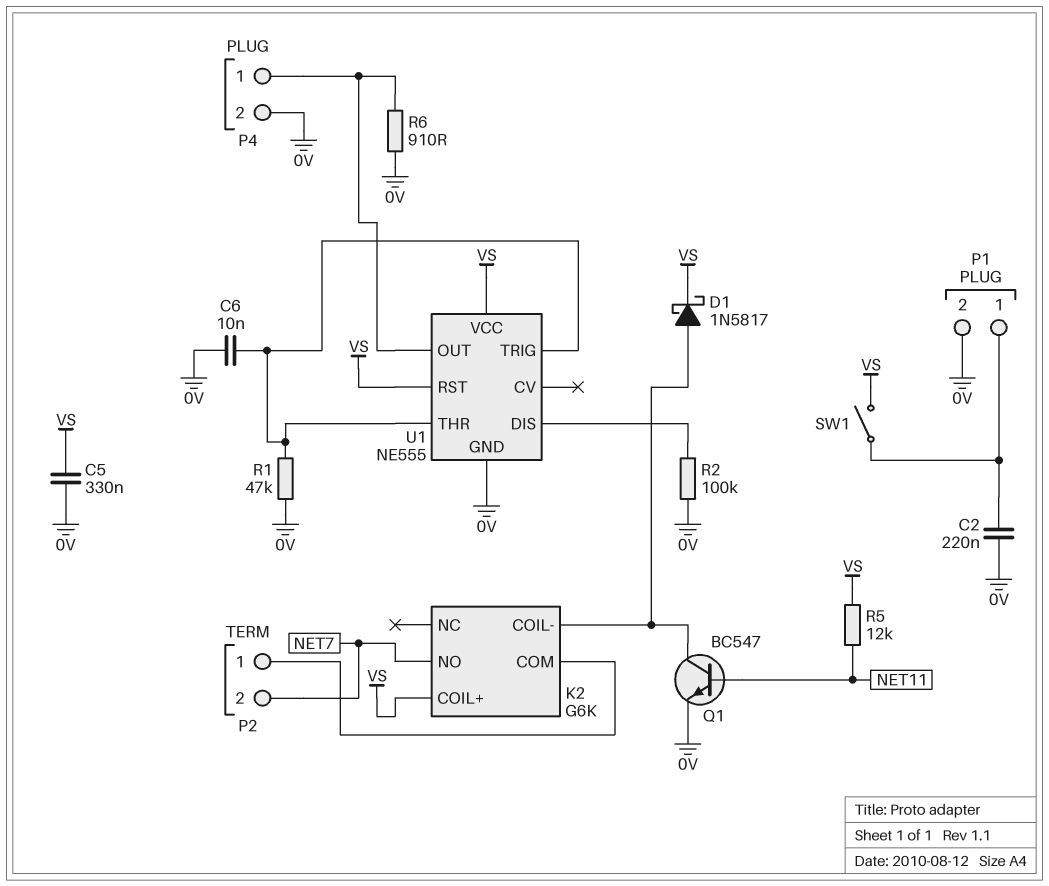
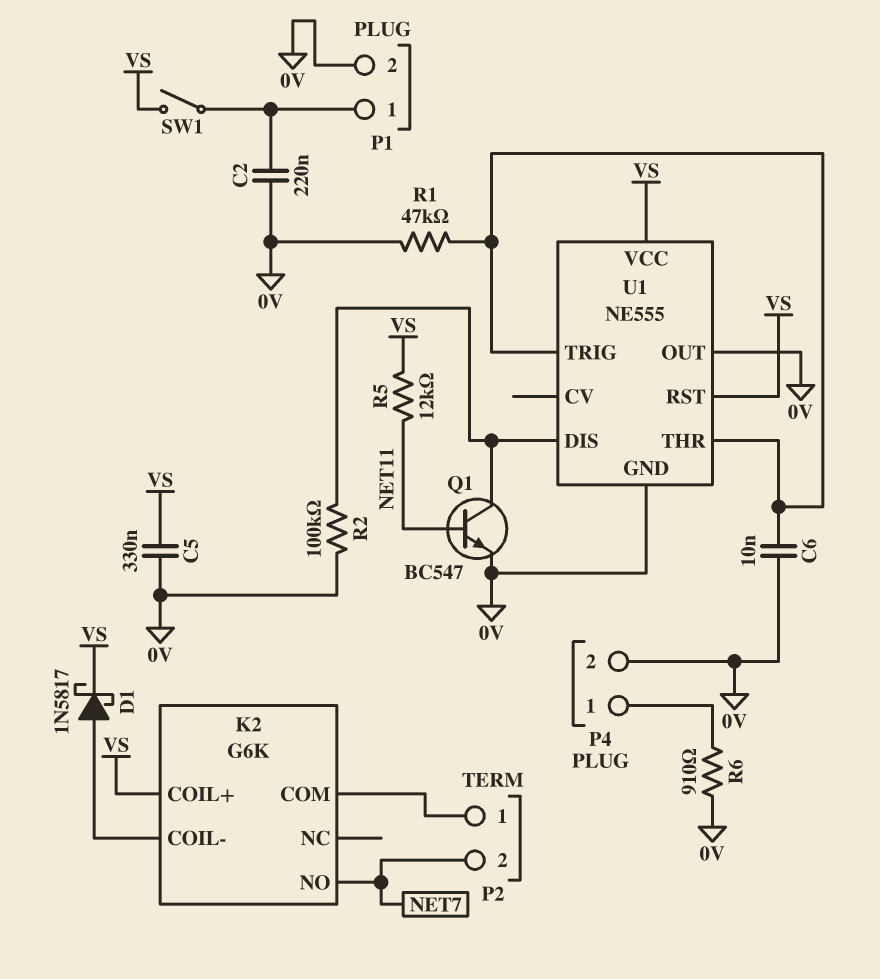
Q1: NPN BC547 (B NET11, C K2/COIL-, E 0V) -> NPN BC547 (B NET11, C U1/DIS, E 0V)
U1 pin OUT: P4/1 -> 0V

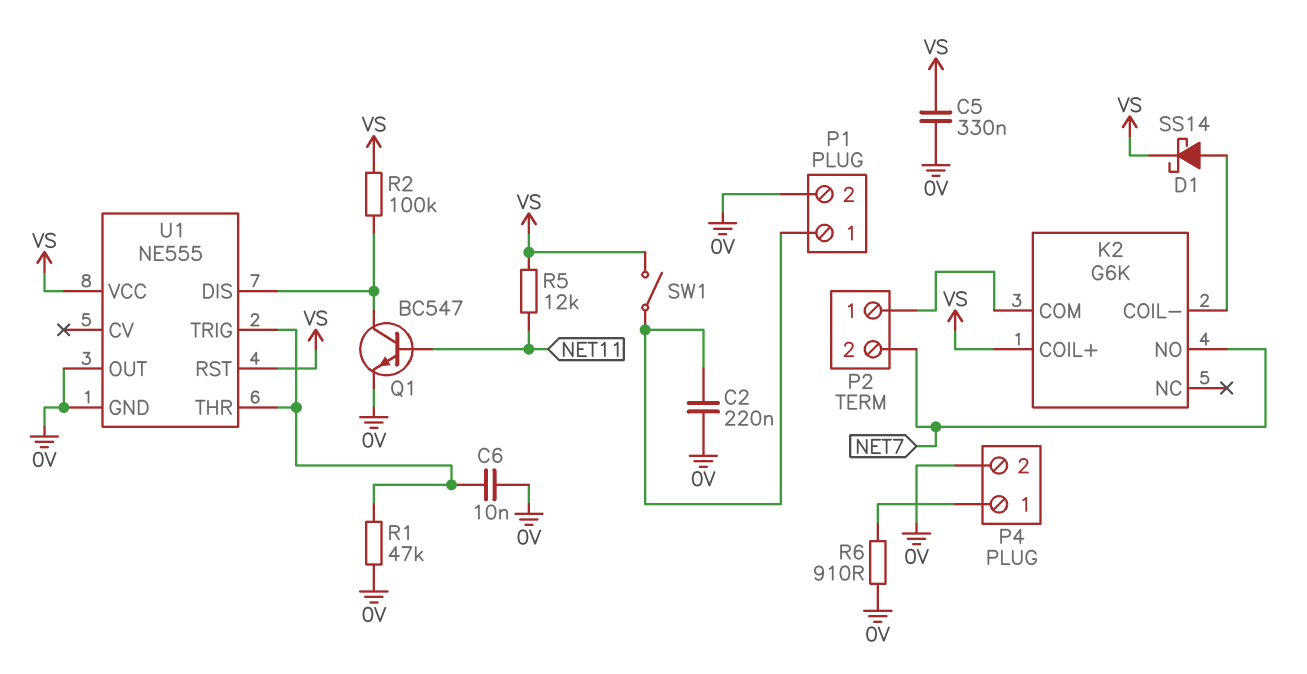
D1: schottky 1N5817 (A K2/COIL-, K VS) -> schottky SS14 (A K2/COIL-, K VS)
R2: 100k (0V, U1/DIS) -> 100k (U1/DIS, VS)

